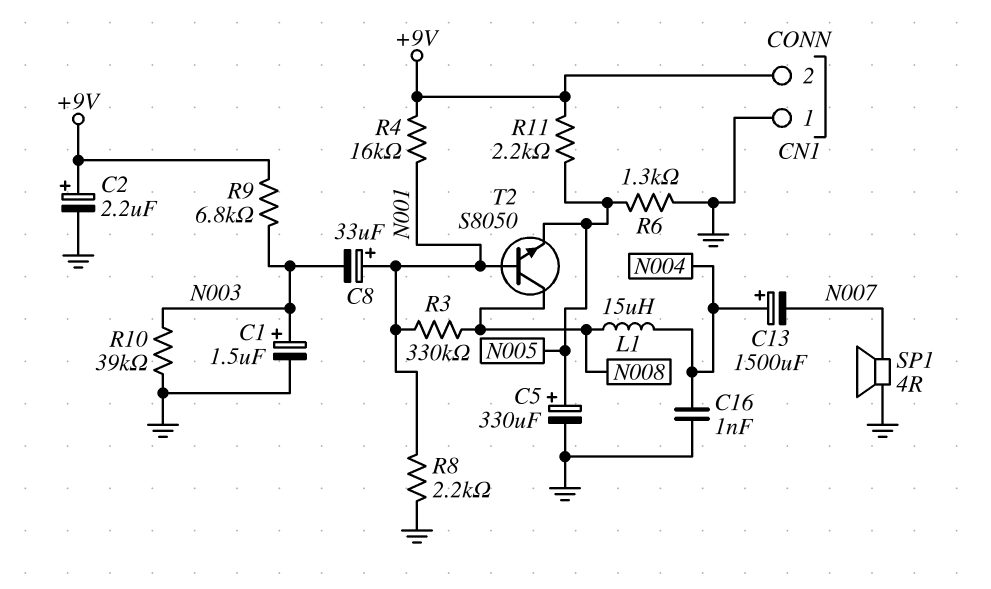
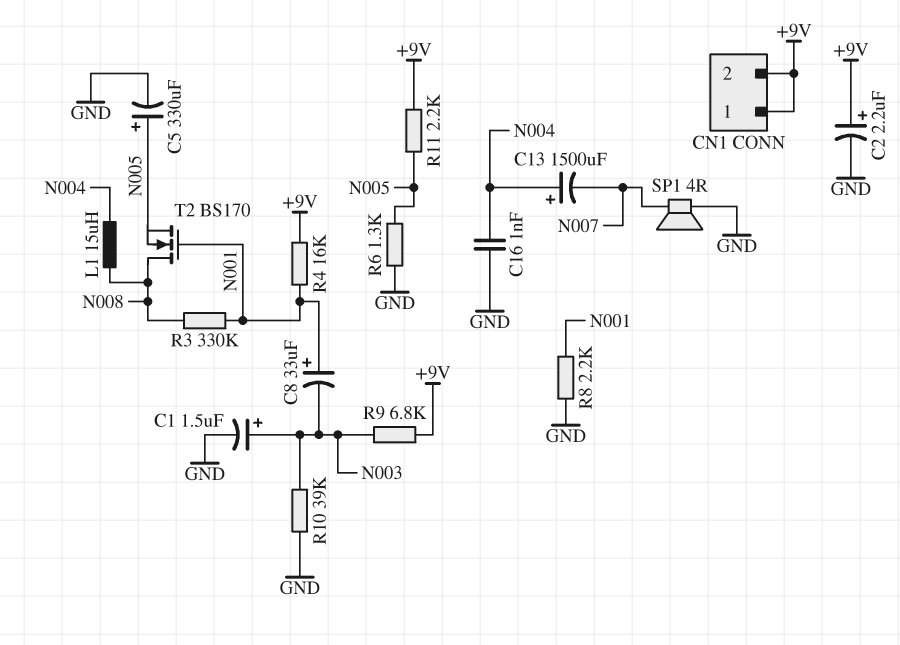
CN1 pin 1: GND -> +9V
T2: NPN S8050 (B N001, C N008, E N005) -> NMOS BS170 (G N001, D N008, S N005)

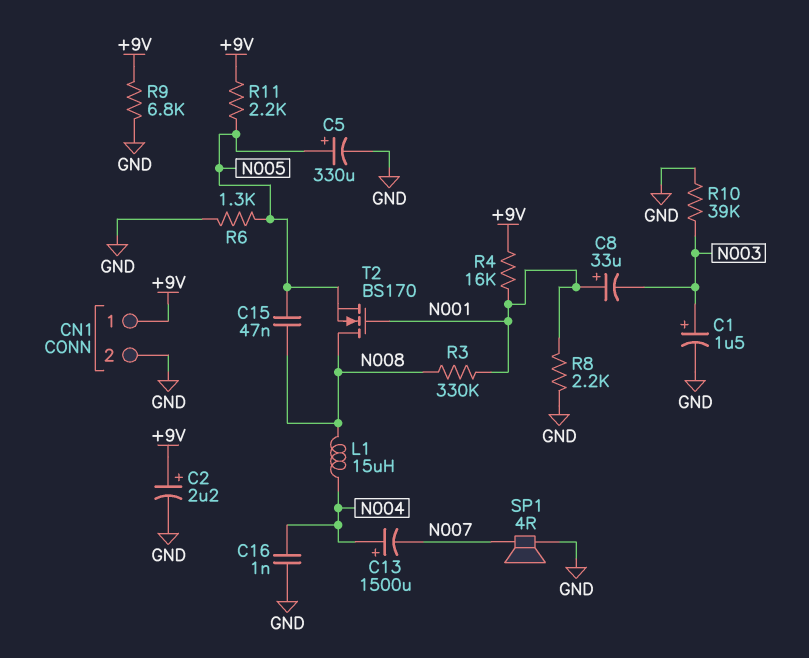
C15: none -> 47nF (N005, N008)
CN1 pin 2: +9V -> GND
R9: 6.8k (+9V, N003) -> 6.8k (+9V, GND)

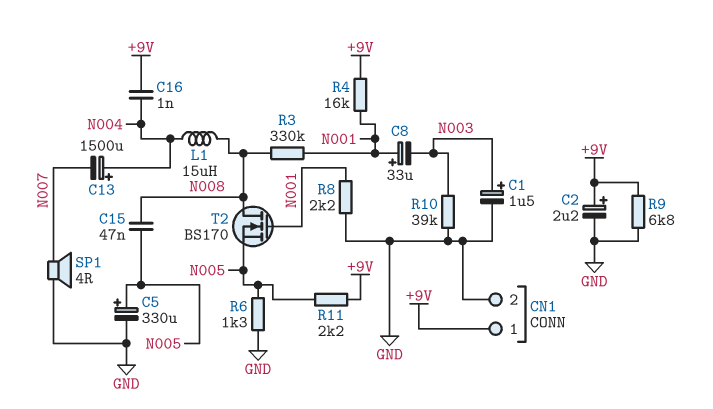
C16: 1nF (GND, N004) -> 1nF (+9V, N004)

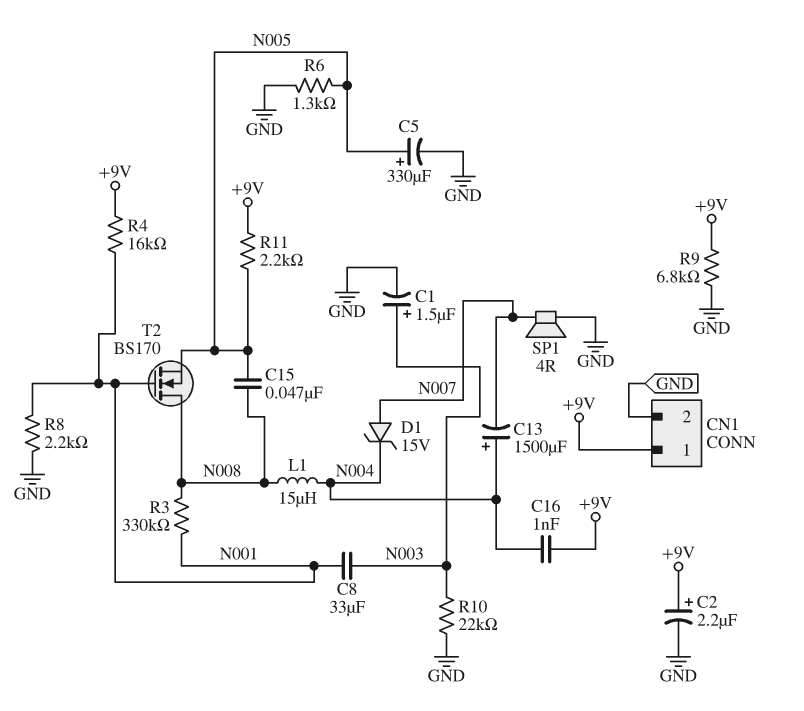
C8: 33uF (plus N001, minus N003) -> 33uF (N001, N003)
D1: none -> zener 15V (A N007, K N004)
R10: 39k (GND, N003) -> 22k (GND, N003)

